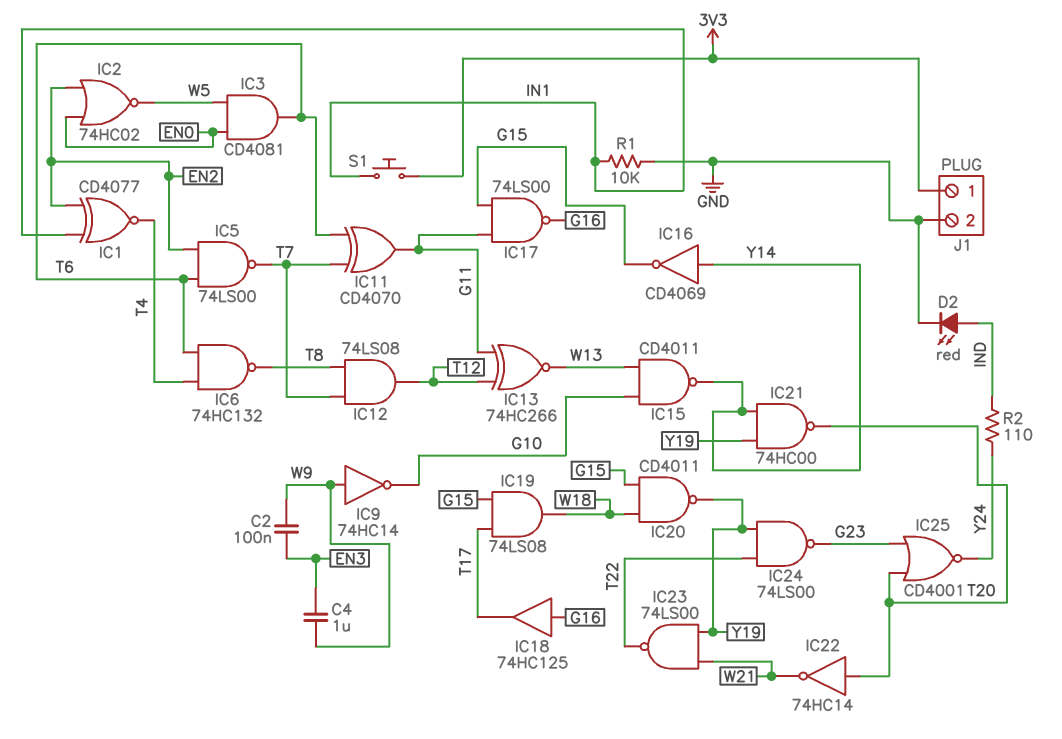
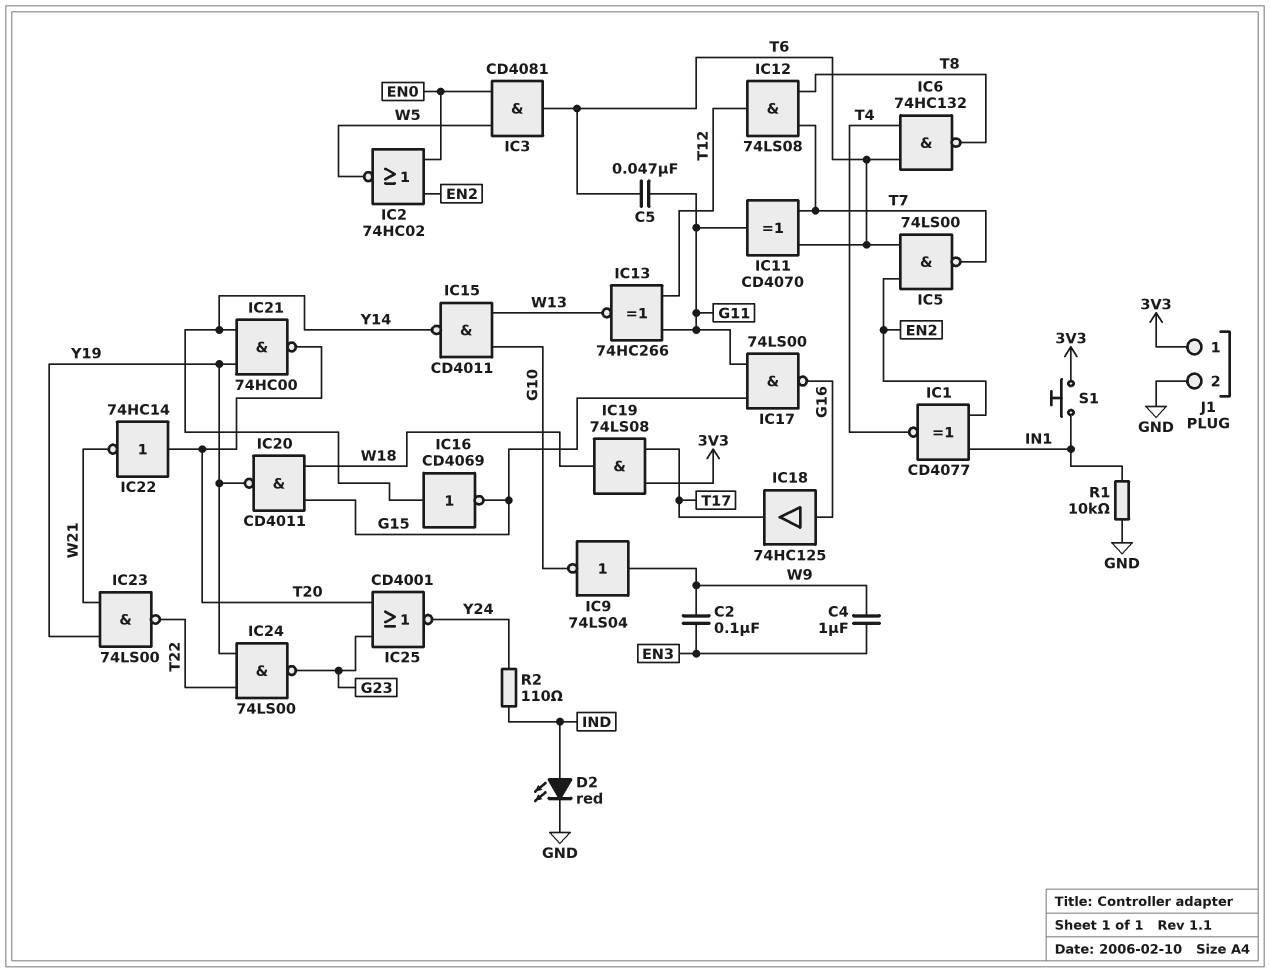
C5: none -> 47nF (G11, T6)
IC9: NOT 74HC14 (in W9, out G10) -> NOT 74LS04 (in W9, out G10)
IC19: AND 74LS08 (in G15, in T17, out W18) -> AND 74LS08 (in 3V3, in T17, out W18)

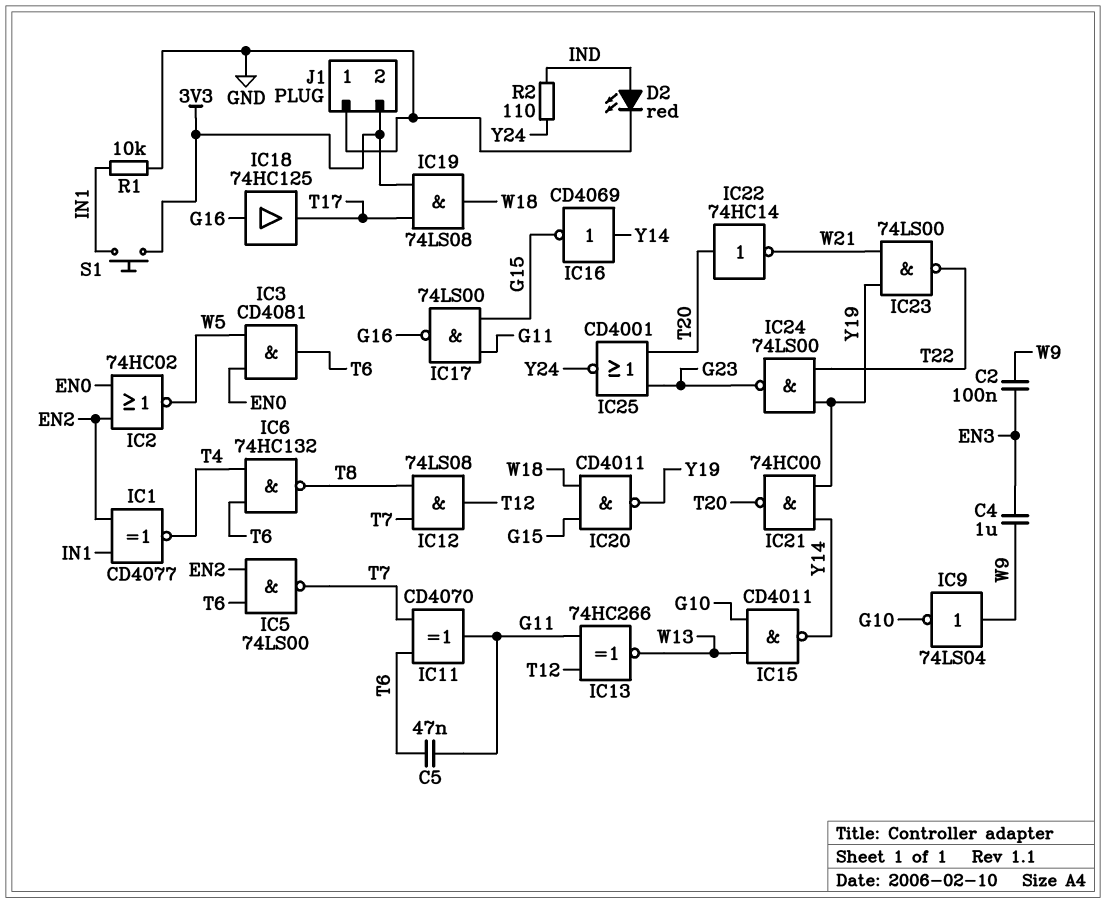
J1 pin 1: 3V3 -> GND
J1 pin 2: GND -> 3V3

